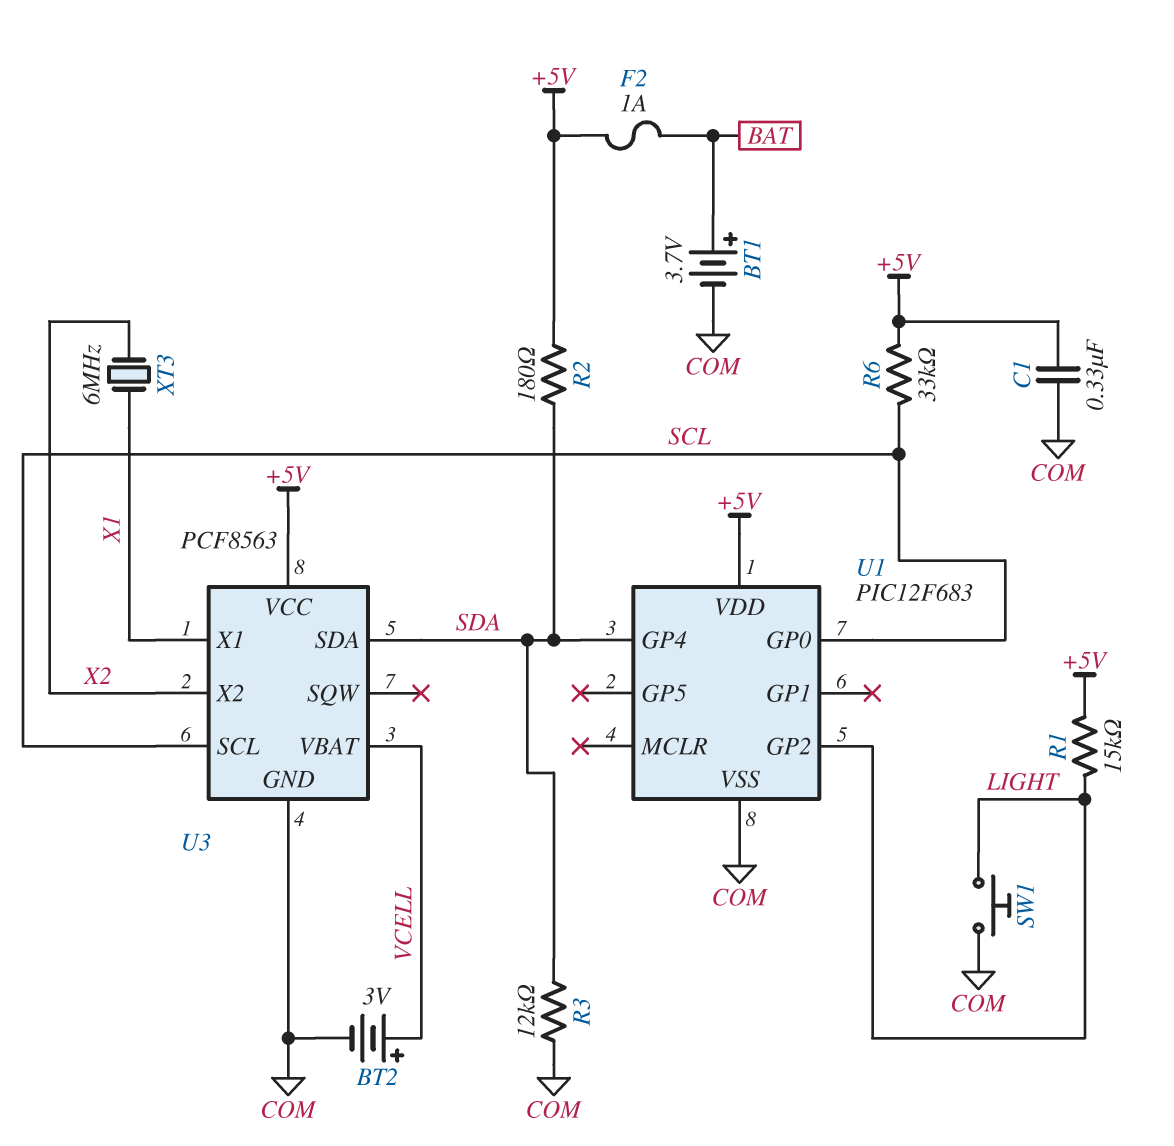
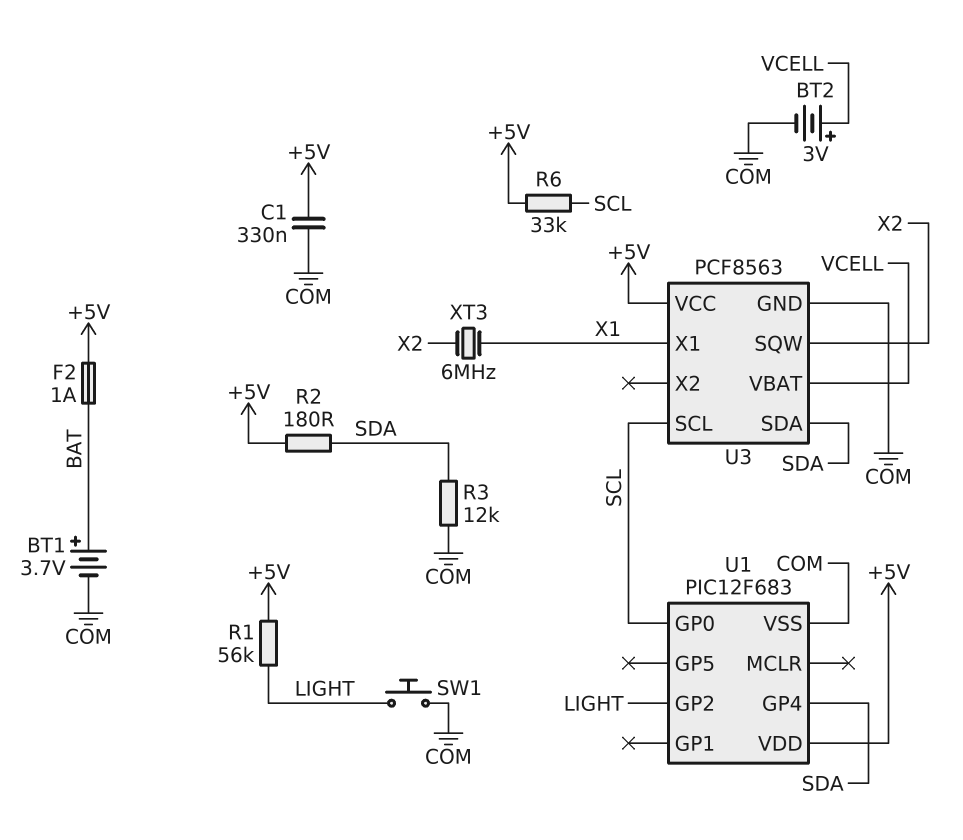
R1: 15k (+5V, LIGHT) -> 56k (+5V, LIGHT)
U3 pin SQW: none -> X2
U3 pin X2: X2 -> none

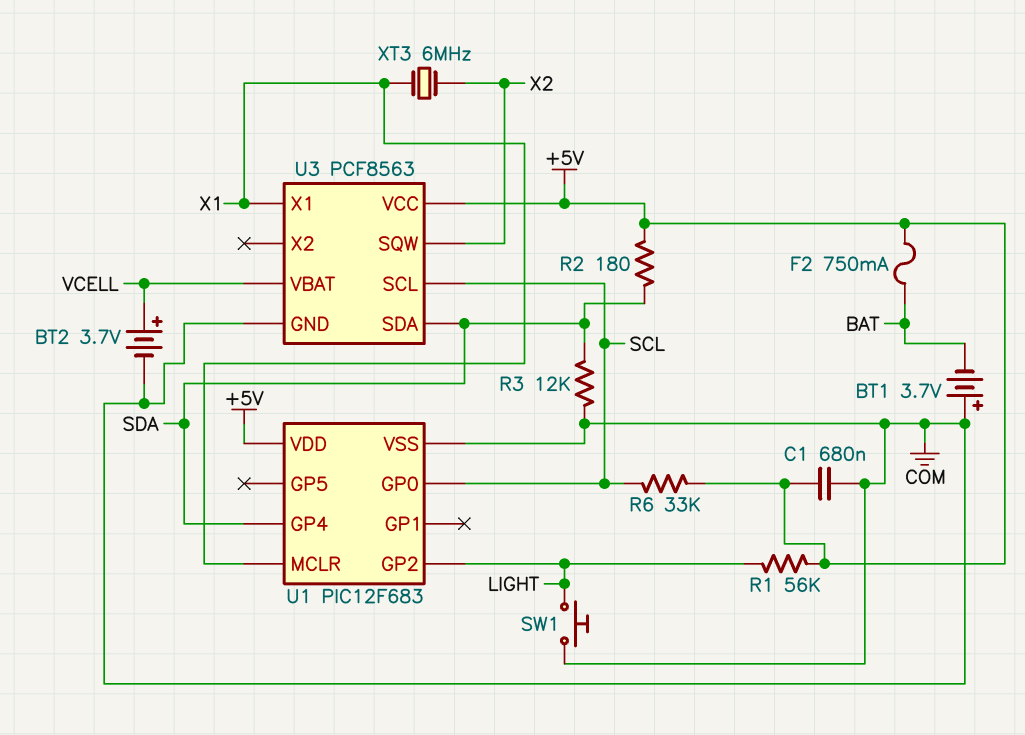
BT1: 3.7V (plus BAT, minus COM) -> 3.7V (plus COM, minus BAT)
BT2: 3V (plus VCELL, minus COM) -> 3.7V (plus VCELL, minus COM)
C1: 330nF (+5V, COM) -> 680nF (+5V, COM)
F2: 1A (+5V, BAT) -> 750mA (+5V, BAT)
U1 pin MCLR: none -> X1

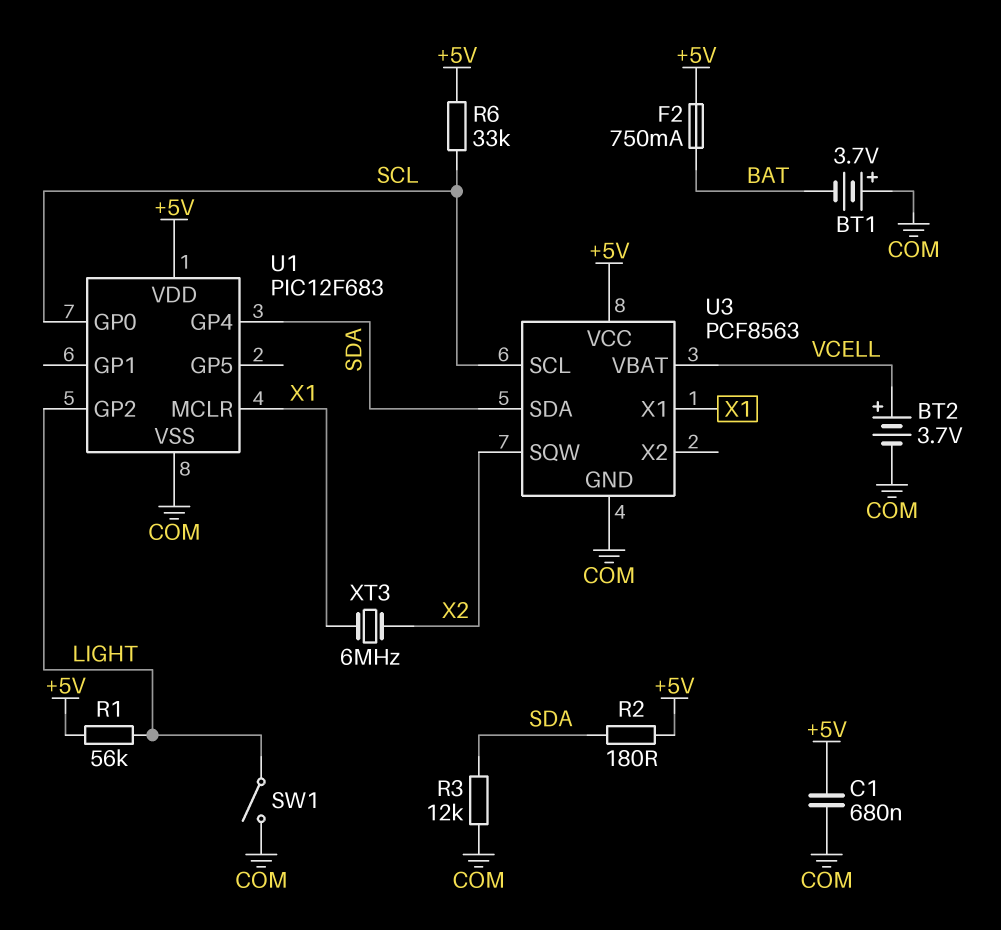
SW1: button (COM, LIGHT) -> switch (COM, LIGHT)

